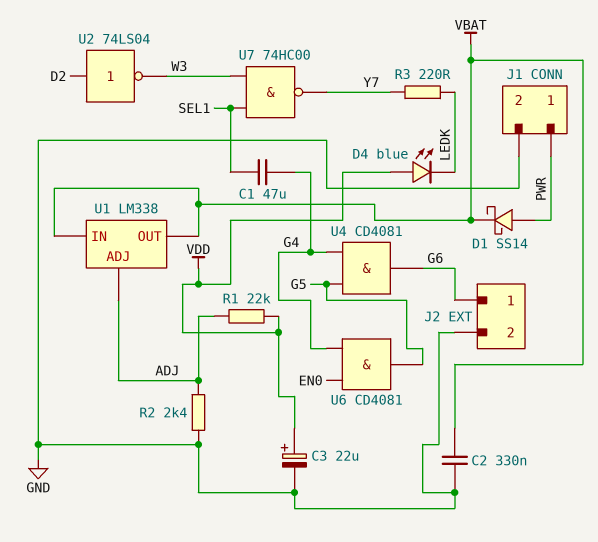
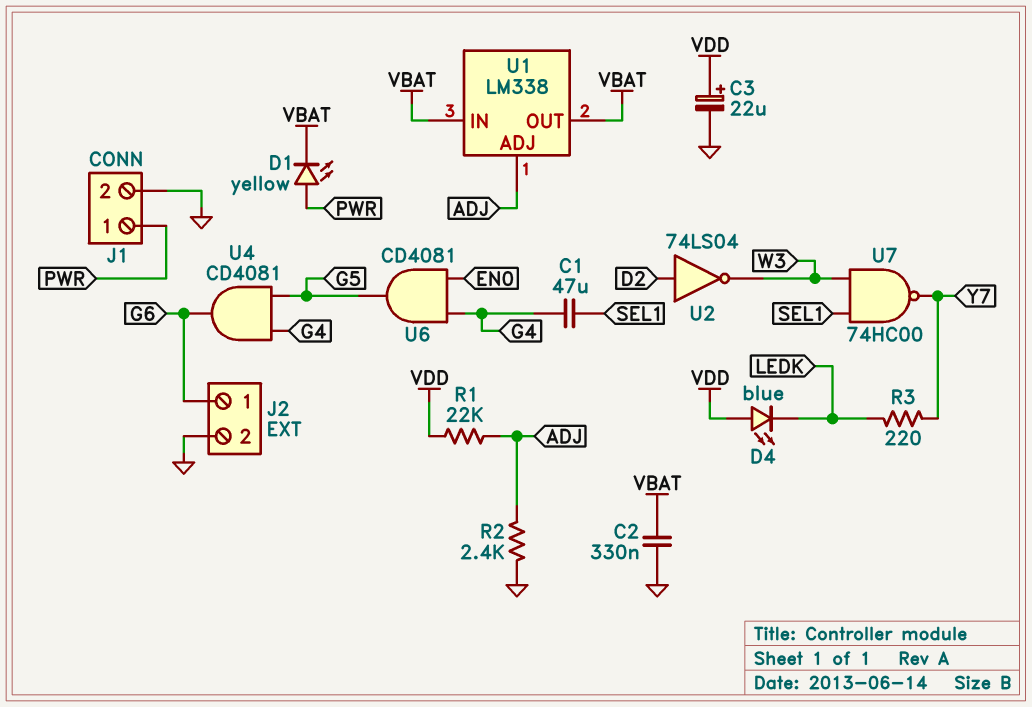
D1: schottky SS14 (A PWR, K VBAT) -> LED yellow (A PWR, K VBAT)

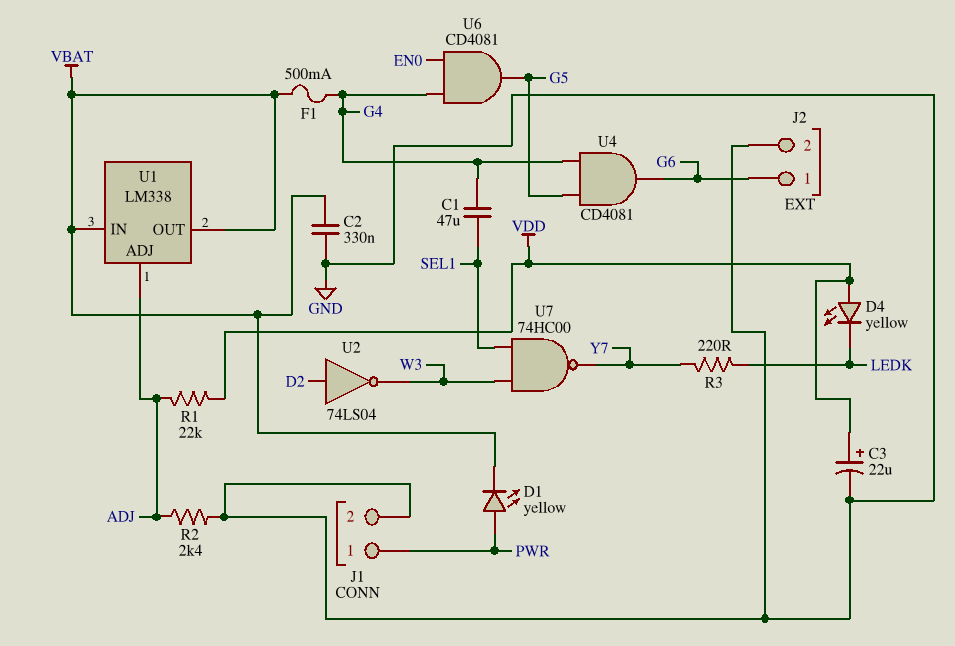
D4: LED blue (A VDD, K LEDK) -> LED yellow (A VDD, K LEDK)
F1: none -> 500mA (G4, VBAT)

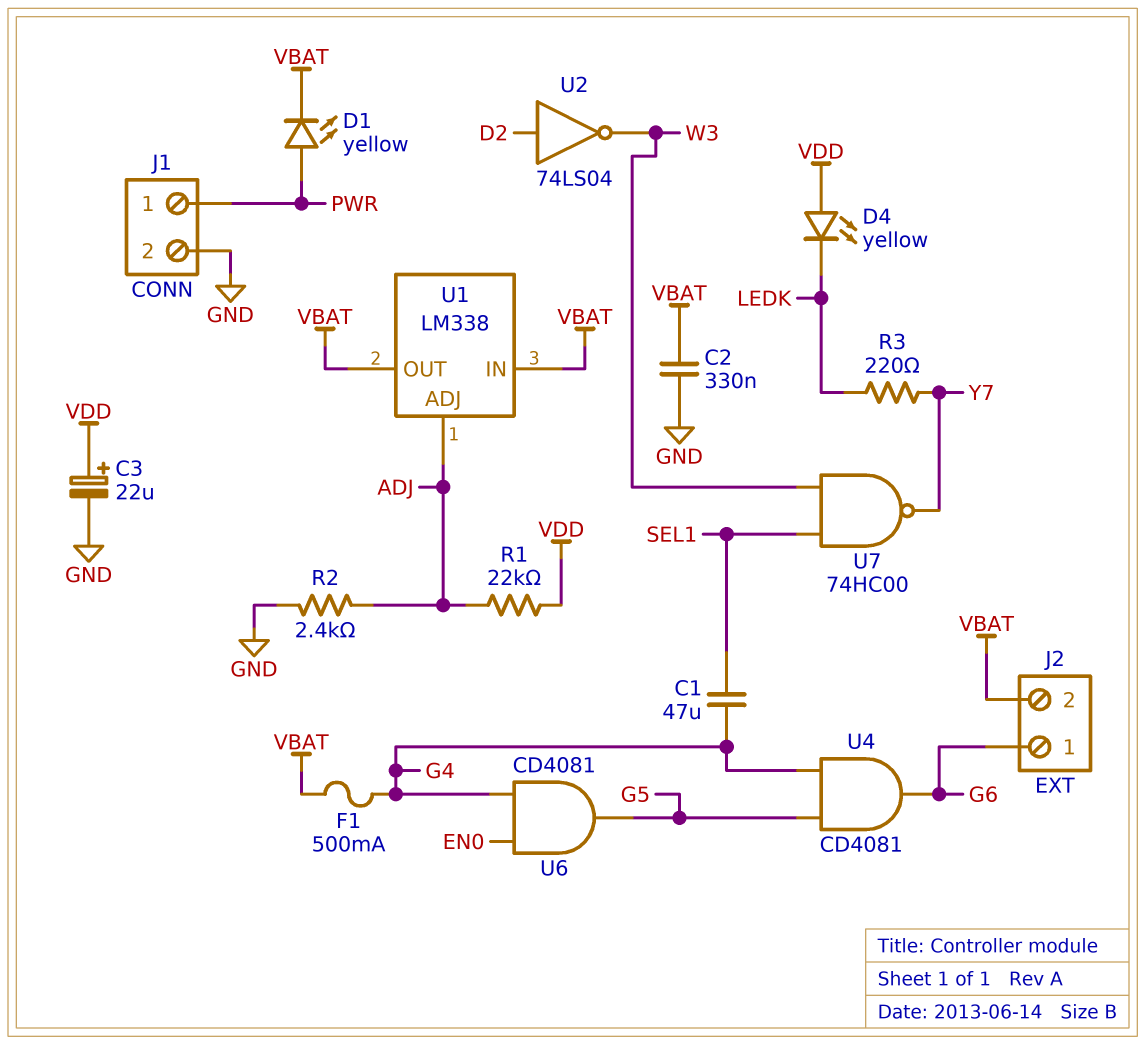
J2 pin 2: GND -> VBAT

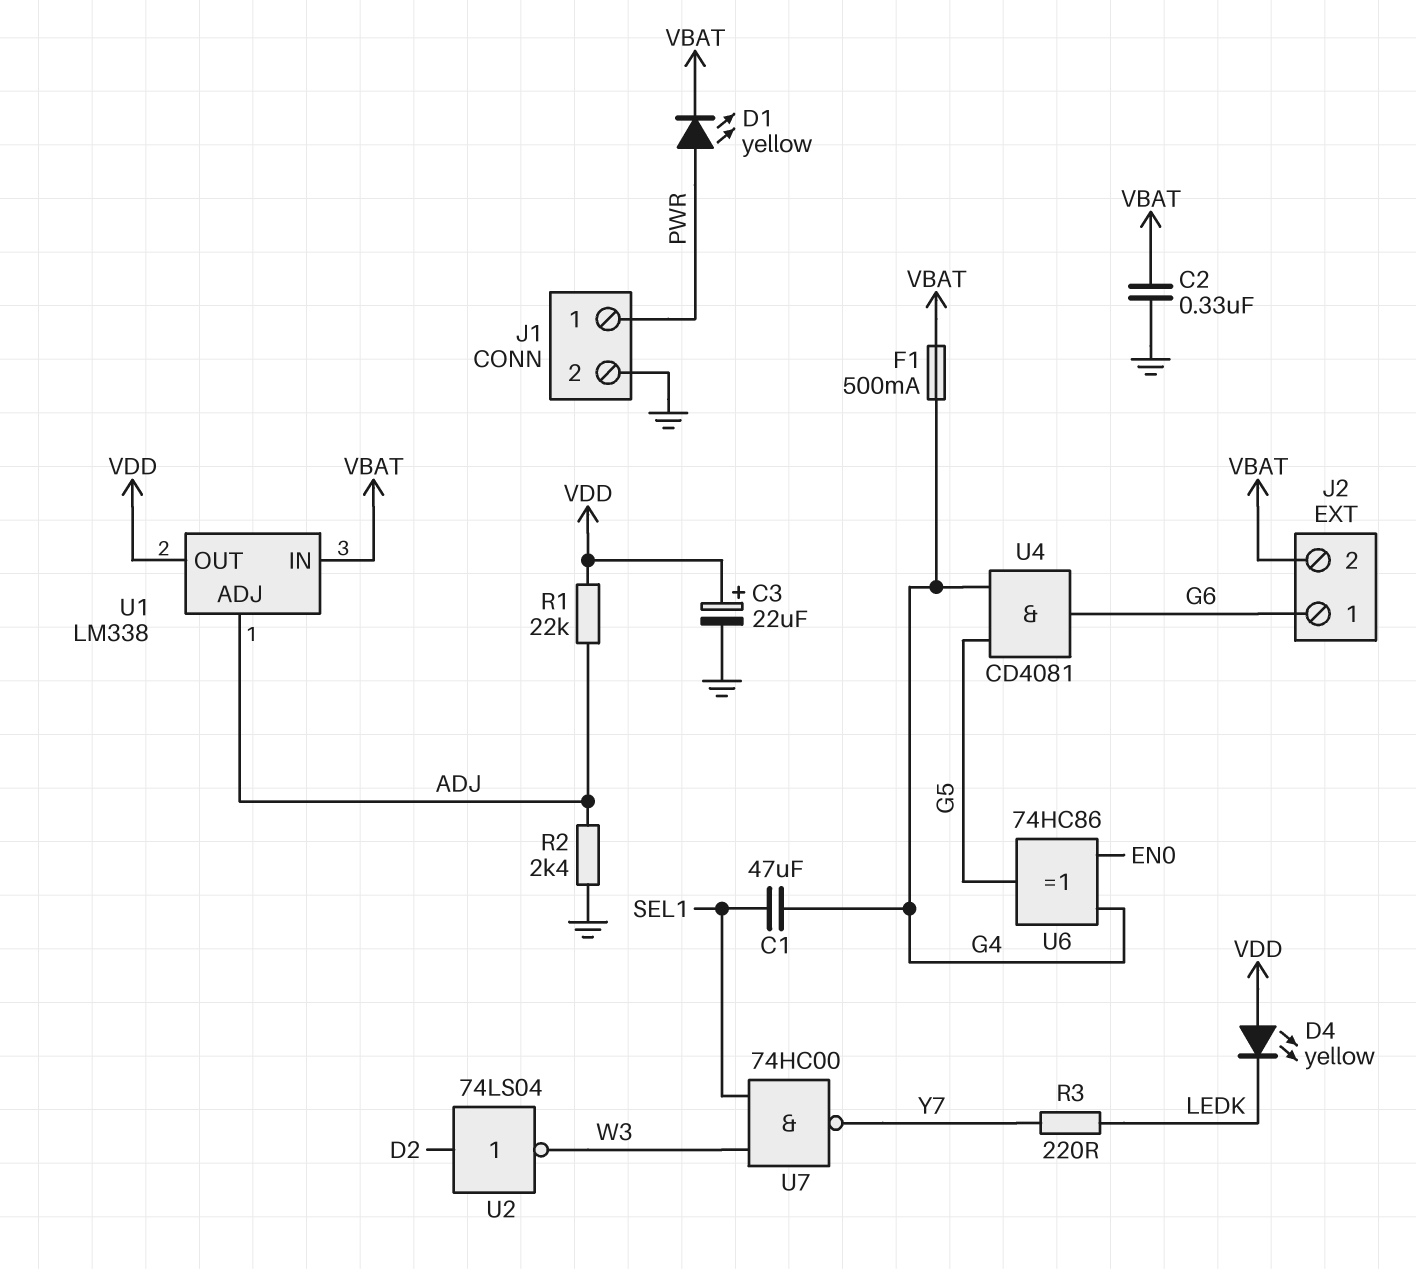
U1 pin OUT: VBAT -> VDD
U6: AND CD4081 (in EN0, in G4, out G5) -> XOR 74HC86 (in EN0, in G4, out G5)

